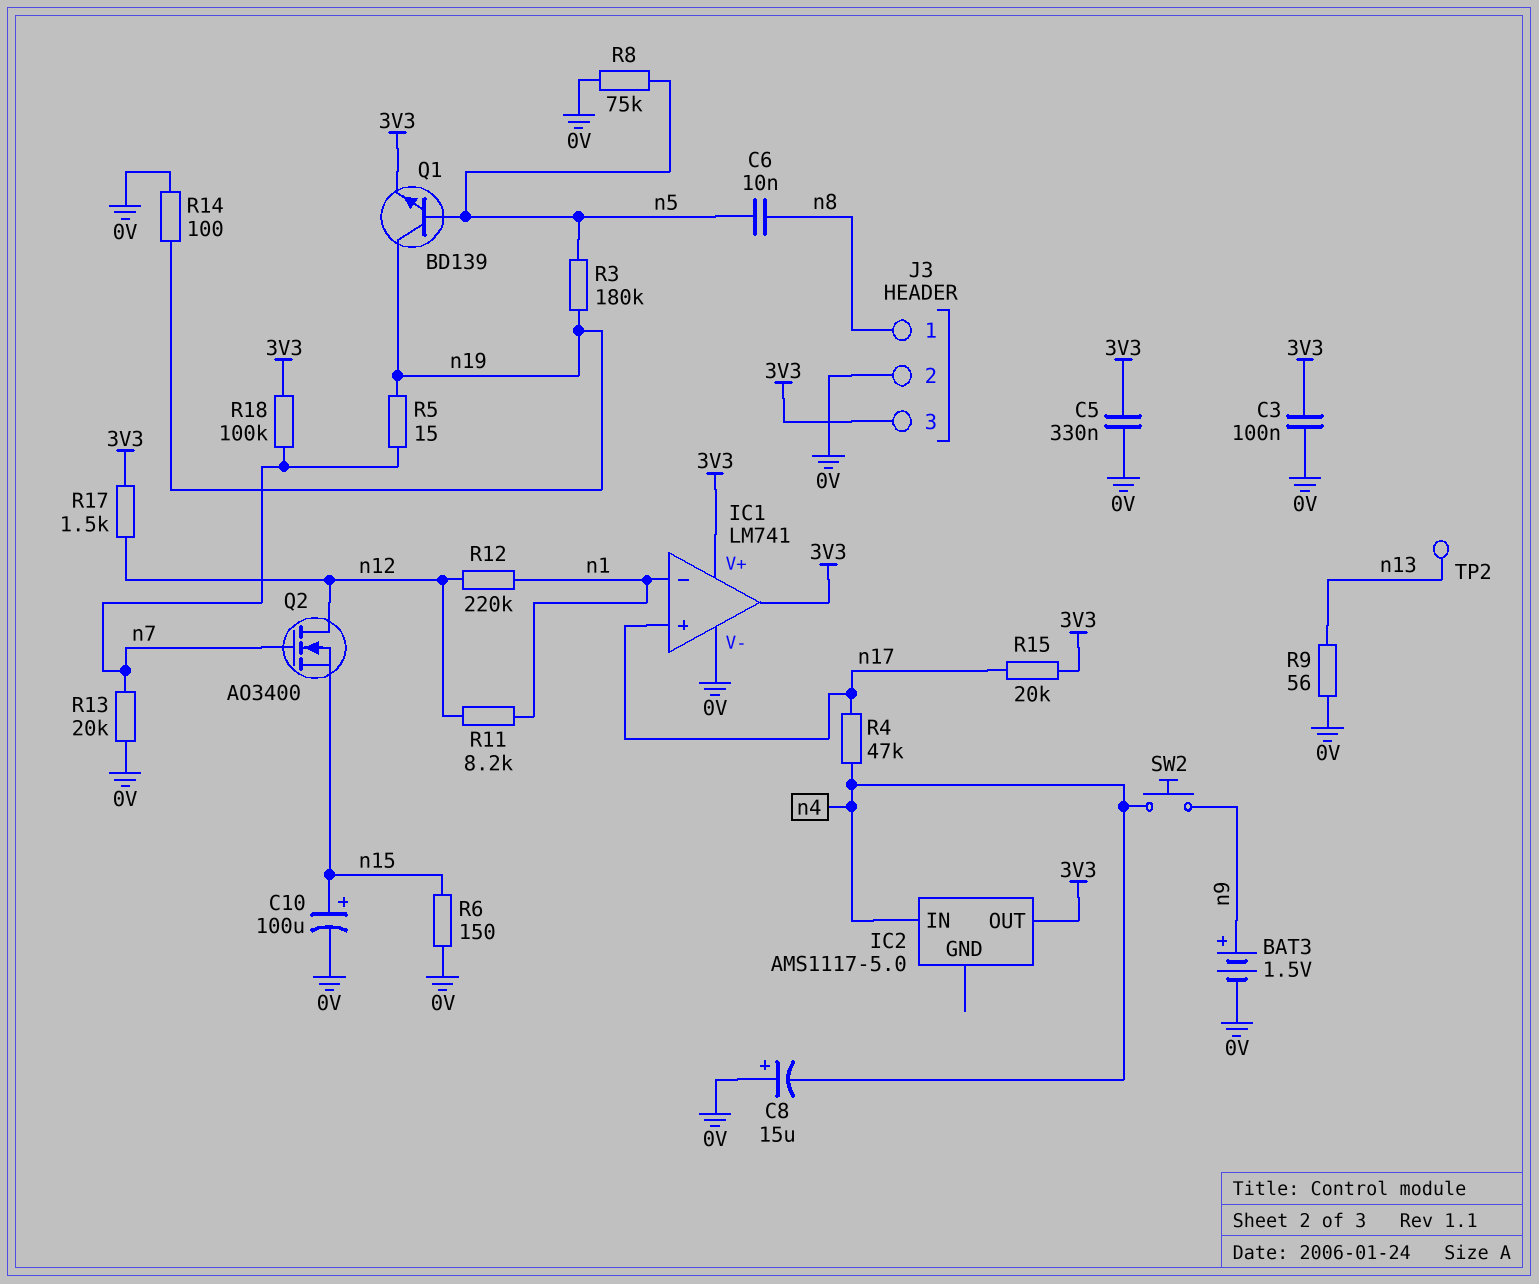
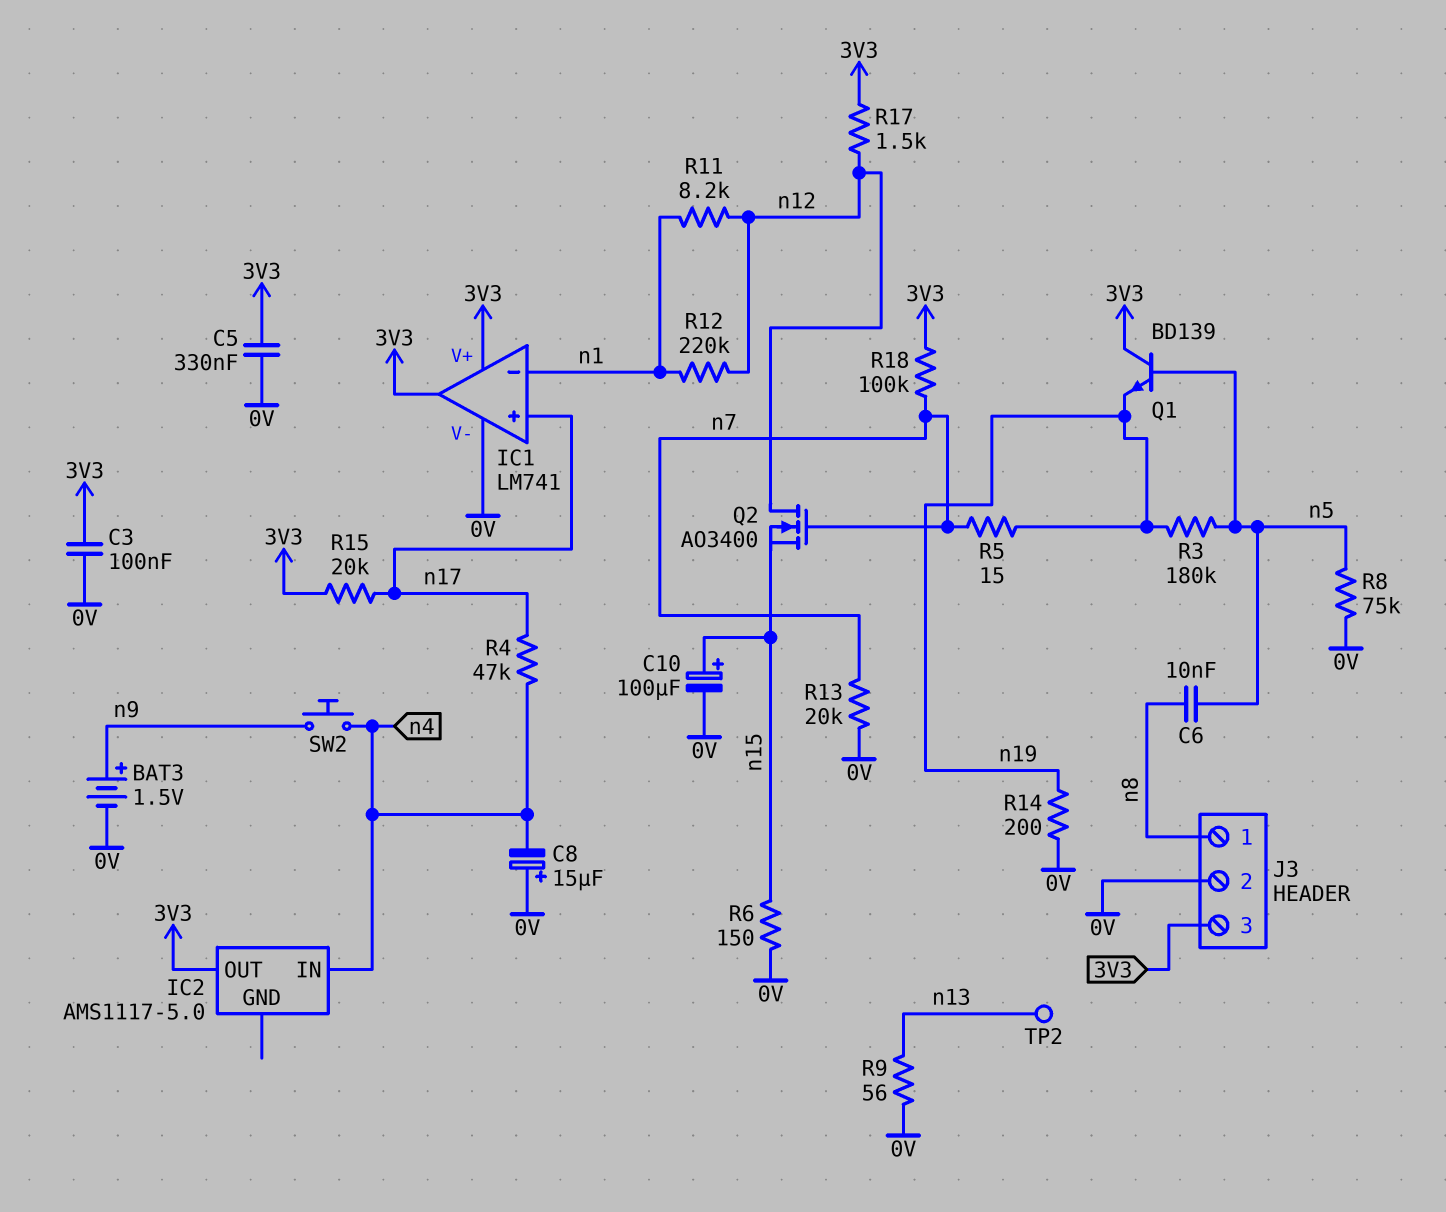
Q1: NPN BD139 (B n5, C n19, E 3V3) -> NPN BD139 (B n5, C 3V3, E n19)
R14: 100 (0V, n19) -> 200 (0V, n19)

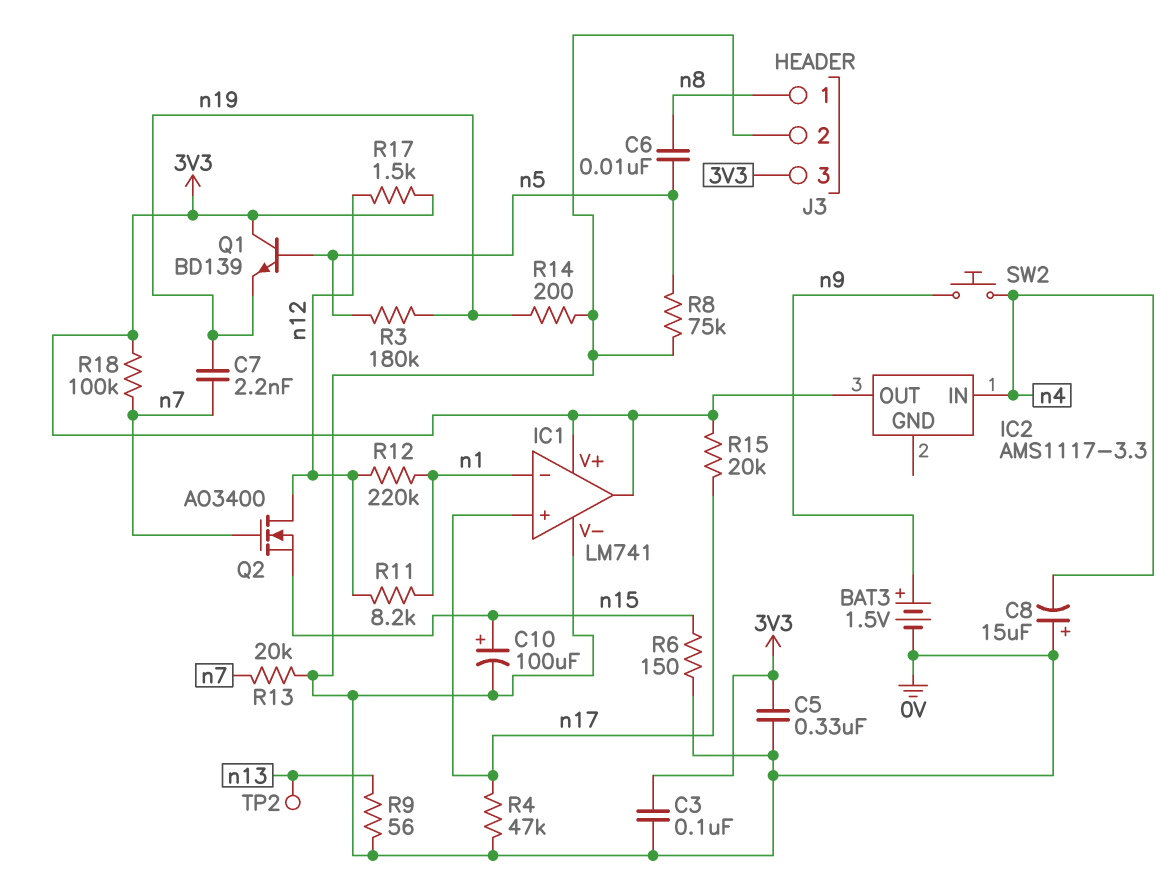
C7: none -> 2.2nF (n7, n19)
IC2: AMS1117-5.0 -> AMS1117-3.3
R4: 47k (n4, n17) -> 47k (0V, n17)
R5: 15 (n7, n19) -> none

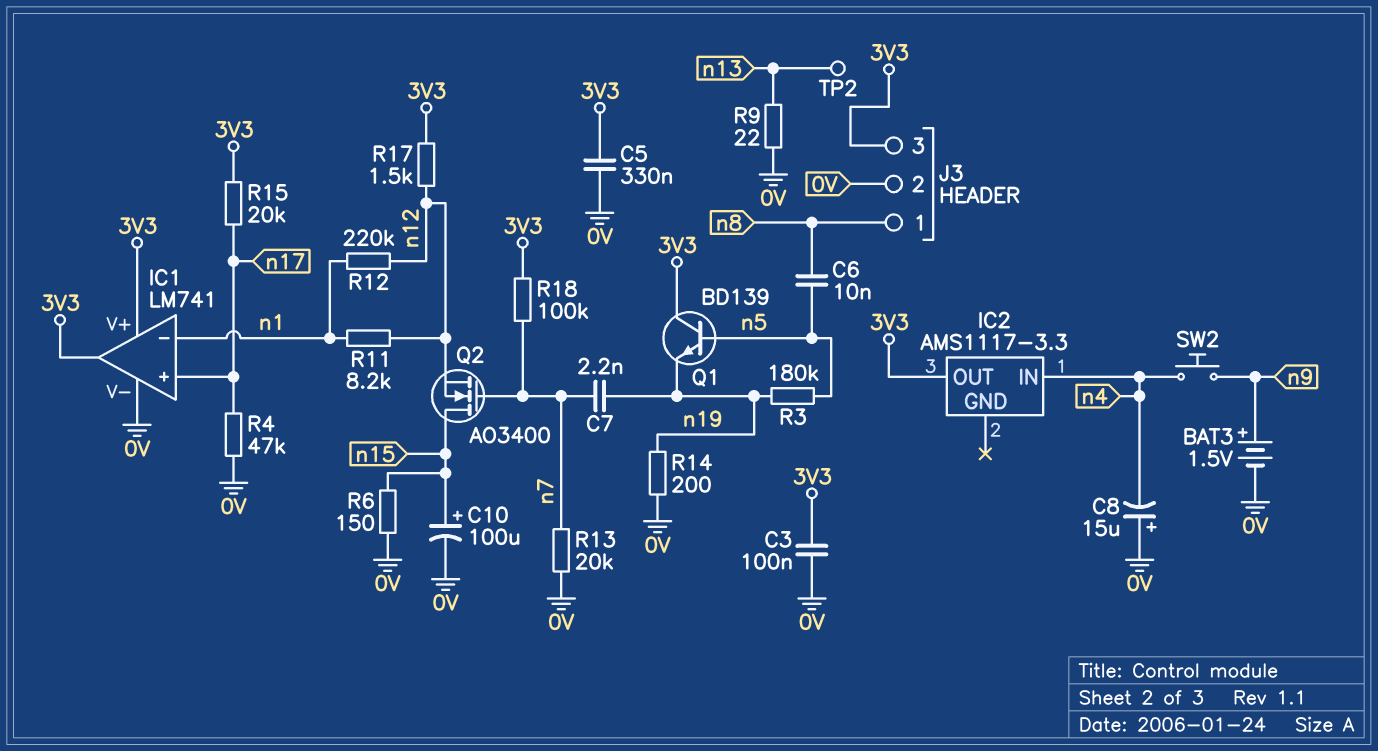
Q2: NMOS AO3400 (G n7, D n12, S n15) -> NMOS AO3400 (G n7, D n15, S n12)
R8: 75k (0V, n5) -> none
R9: 56 (0V, n13) -> 22 (0V, n13)

